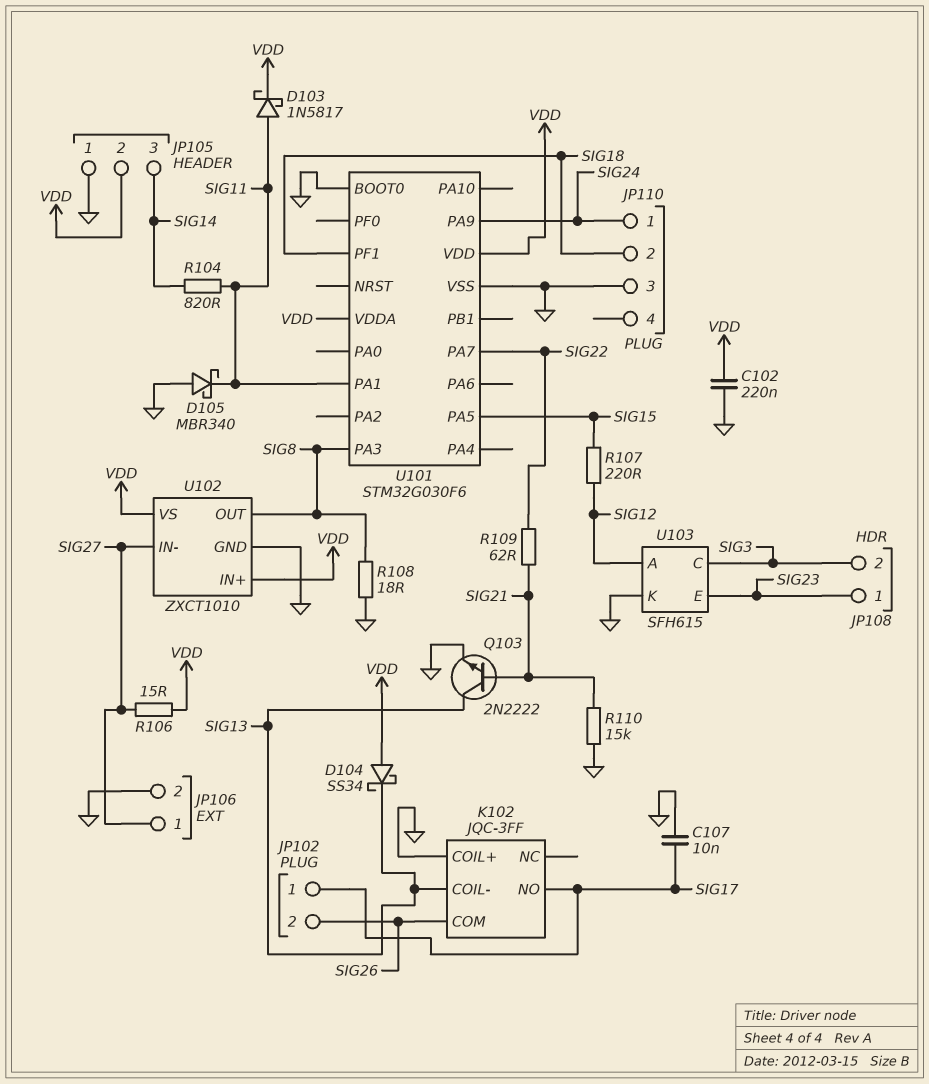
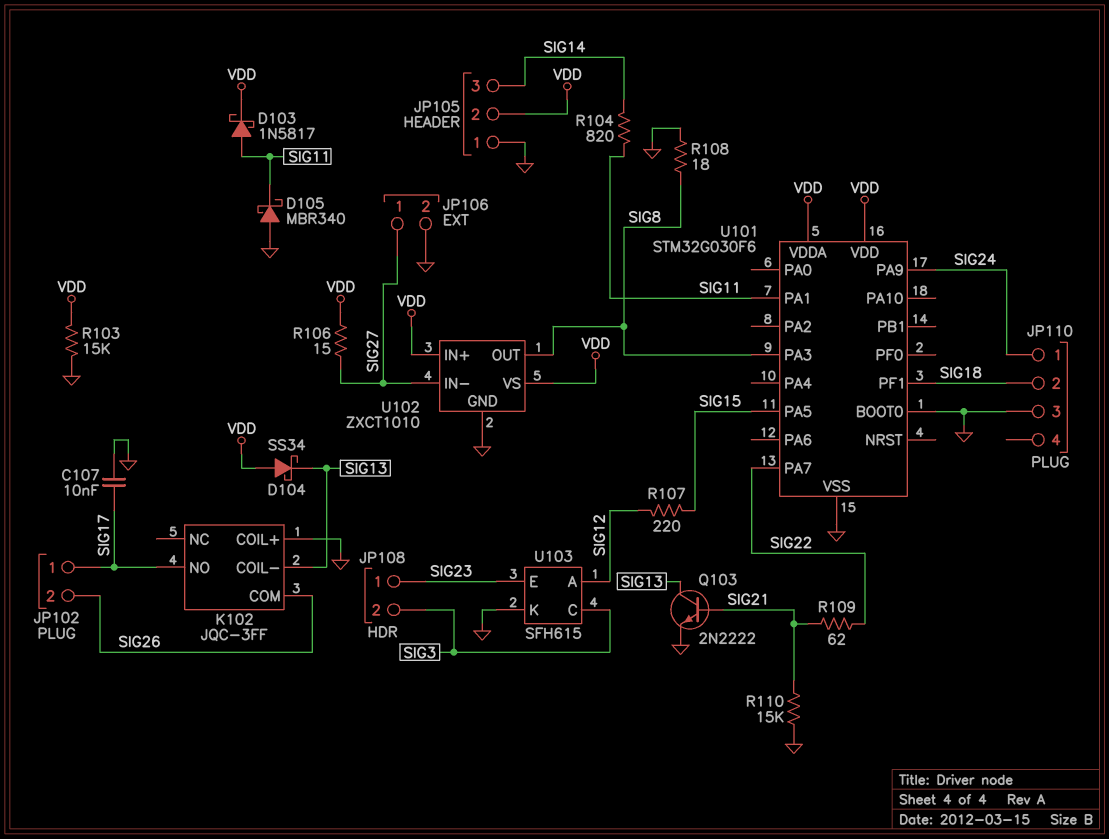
C102: 220nF (GND, VDD) -> none
R103: none -> 15k (GND, VDD)

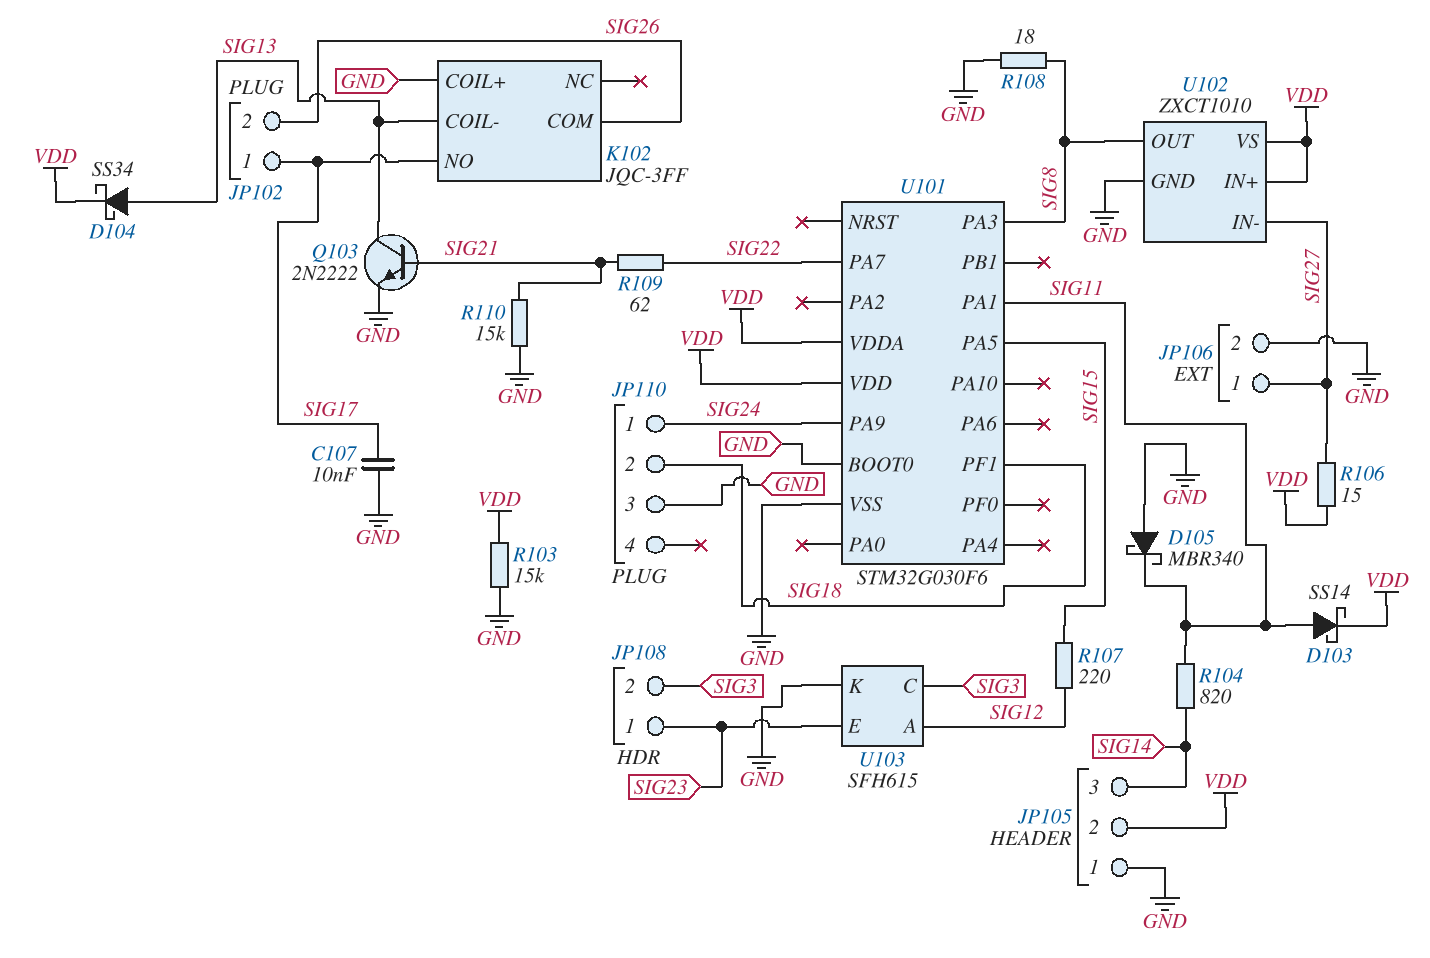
D103: schottky 1N5817 (A SIG11, K VDD) -> schottky SS14 (A SIG11, K VDD)
D104: schottky SS34 (A VDD, K SIG13) -> schottky SS34 (A SIG13, K VDD)

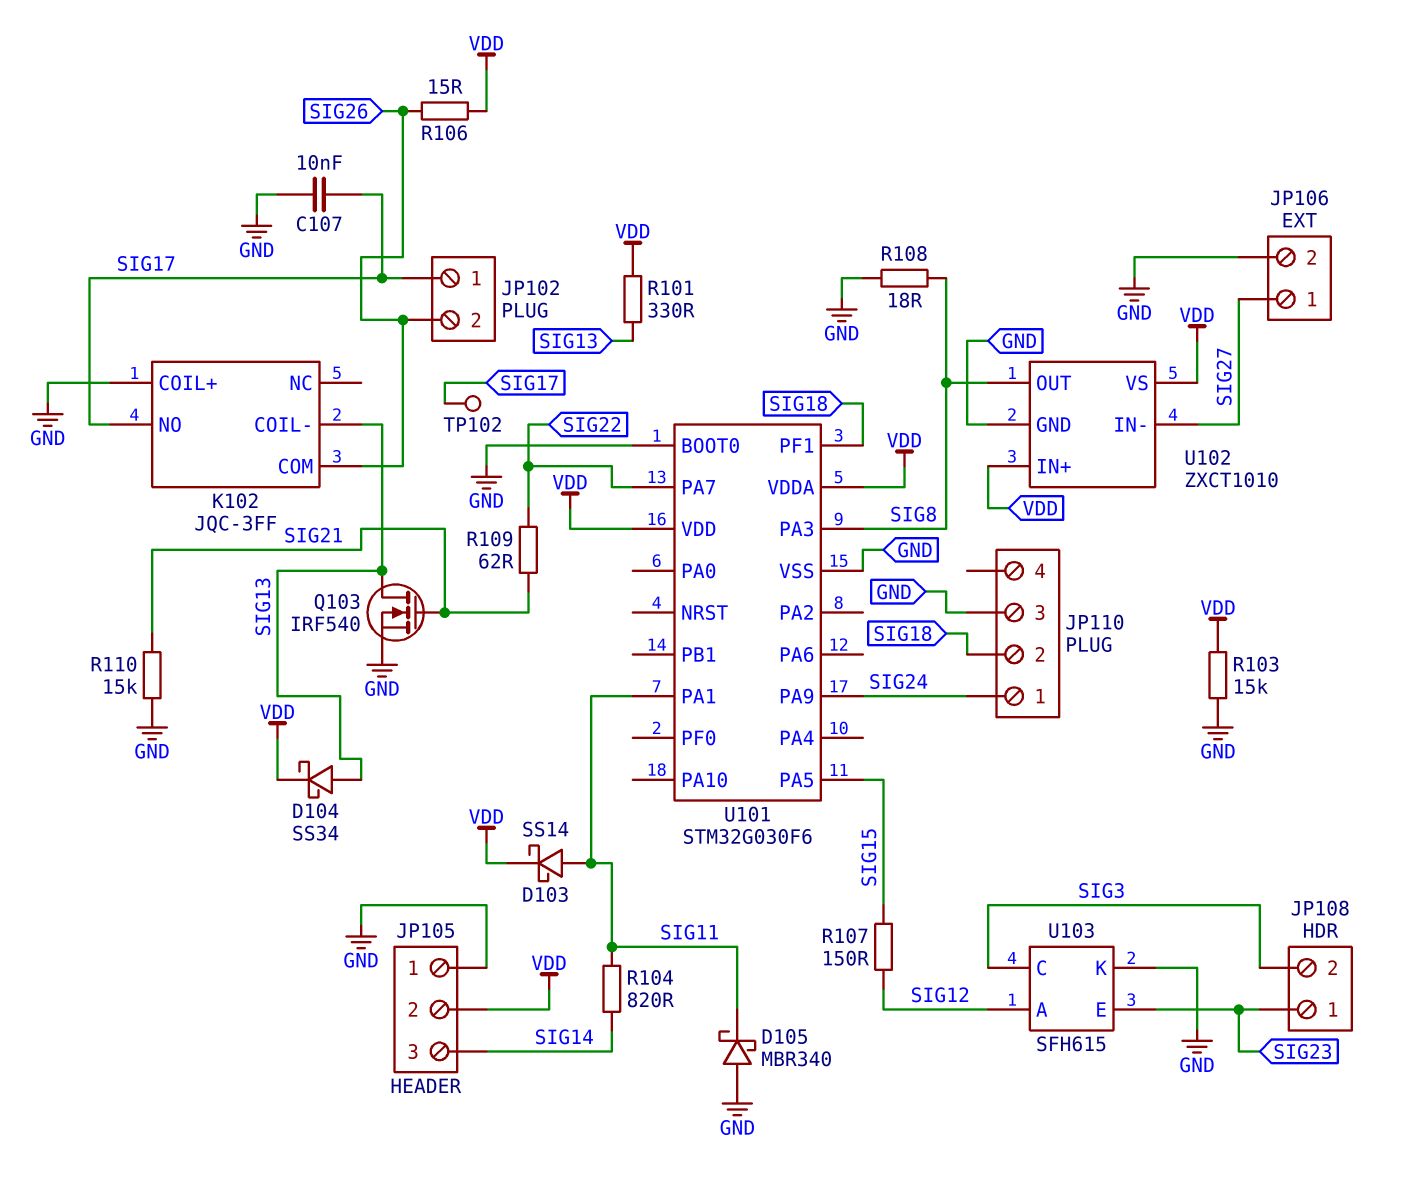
Q103: NPN 2N2222 (B SIG21, C SIG13, E GND) -> NMOS IRF540 (G SIG21, D SIG13, S GND)
R101: none -> 330 (SIG13, VDD)
R106: 15 (SIG27, VDD) -> 15 (SIG26, VDD)
R107: 220 (SIG12, SIG15) -> 150 (SIG12, SIG15)
TP102: none -> test point (SIG17)

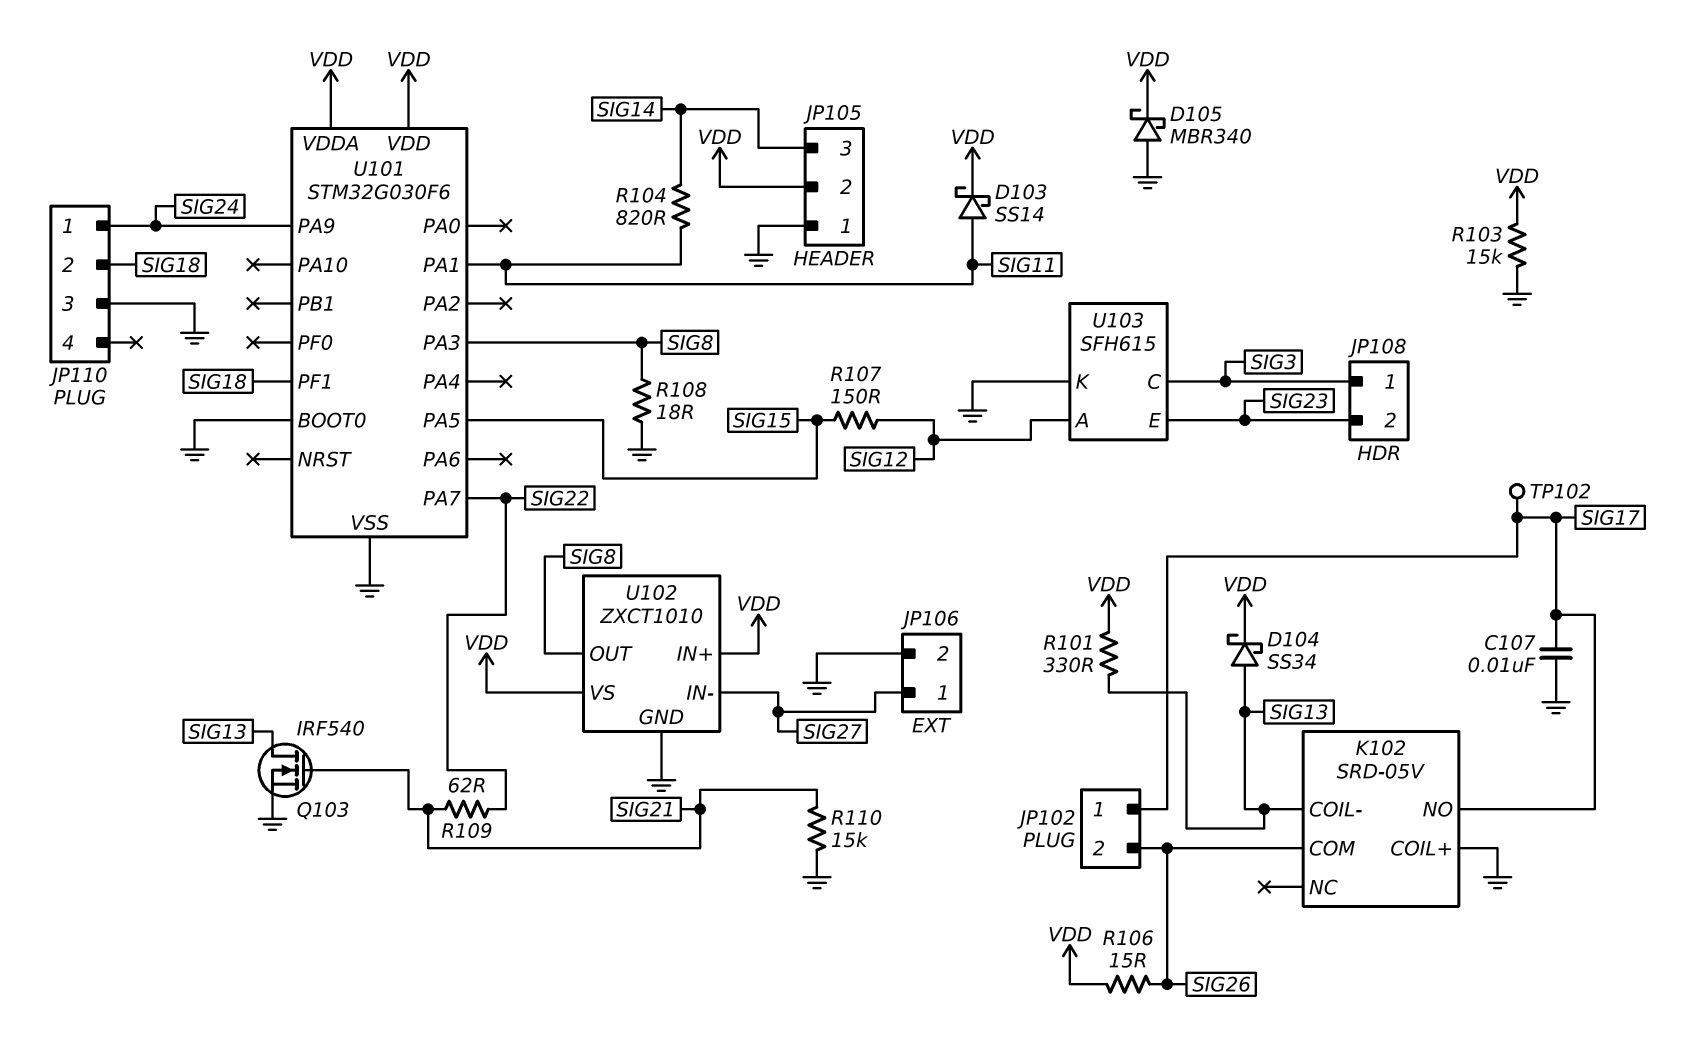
D105: schottky MBR340 (A GND, K SIG11) -> schottky MBR340 (A GND, K VDD)
JP108 pin 1: SIG23 -> SIG3
JP108 pin 2: SIG3 -> SIG23
K102: JQC-3FF -> SRD-05V

